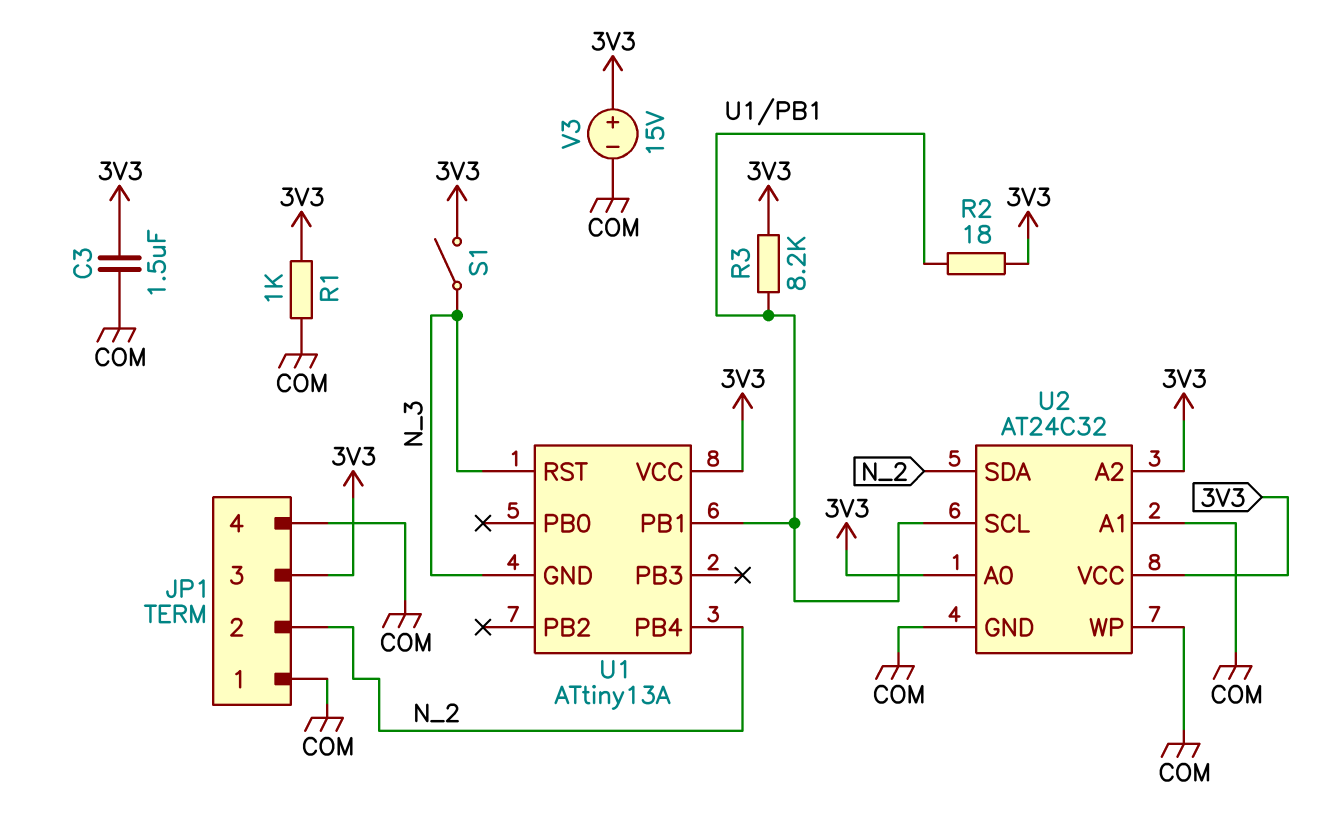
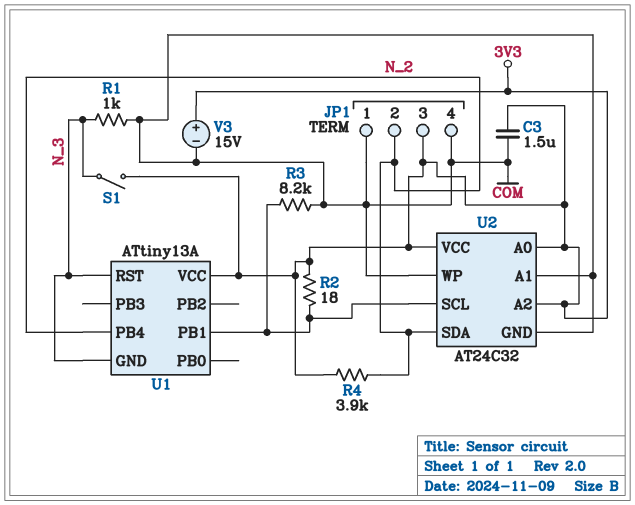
R1: 1k (3V3, COM) -> 1k (COM, N_3)
R3: 8.2k (3V3, U1/PB1) -> 8.2k (COM, U1/PB1)
R4: none -> 3.9k (3V3, N_2)

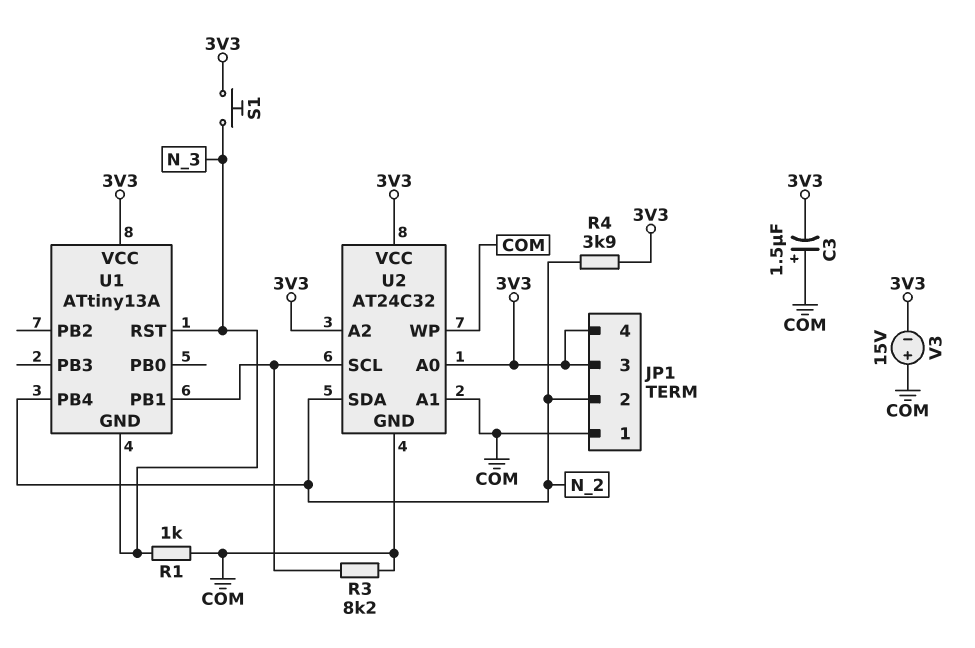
C3: 1.5uF (3V3, COM) -> 1.5uF (plus COM, minus 3V3)
JP1 pin 4: COM -> 3V3
R2: 18 (3V3, U1/PB1) -> none
S1: switch (3V3, N_3) -> button (3V3, N_3)
V3: 15V (plus 3V3, minus COM) -> 15V (plus COM, minus 3V3)

